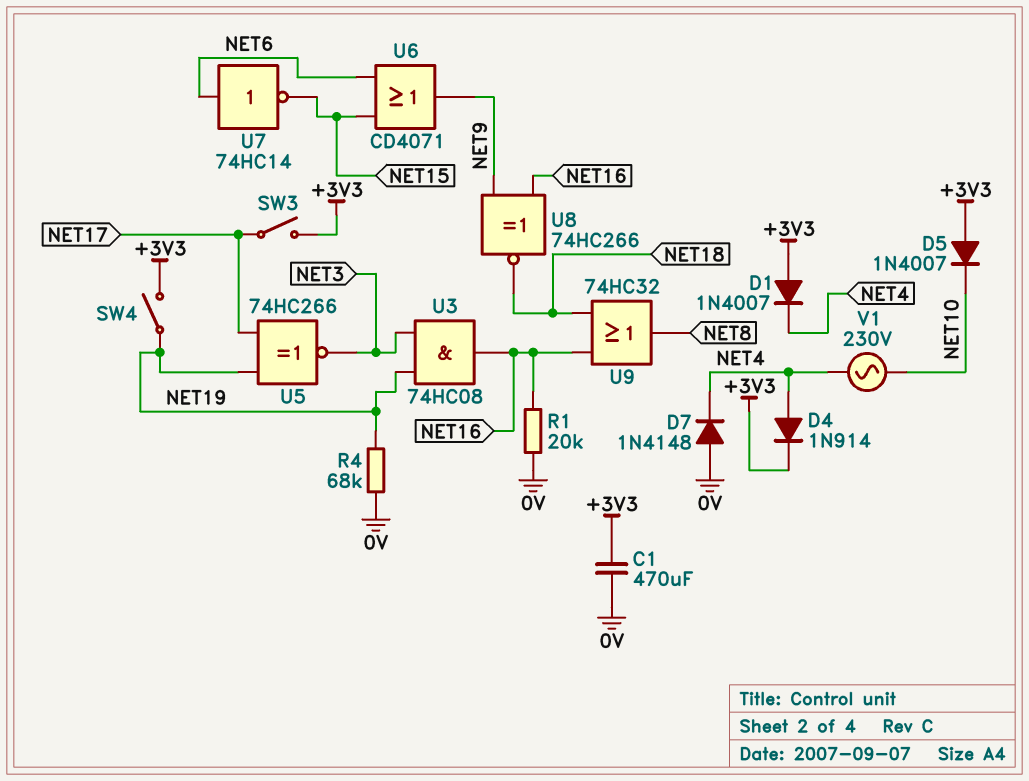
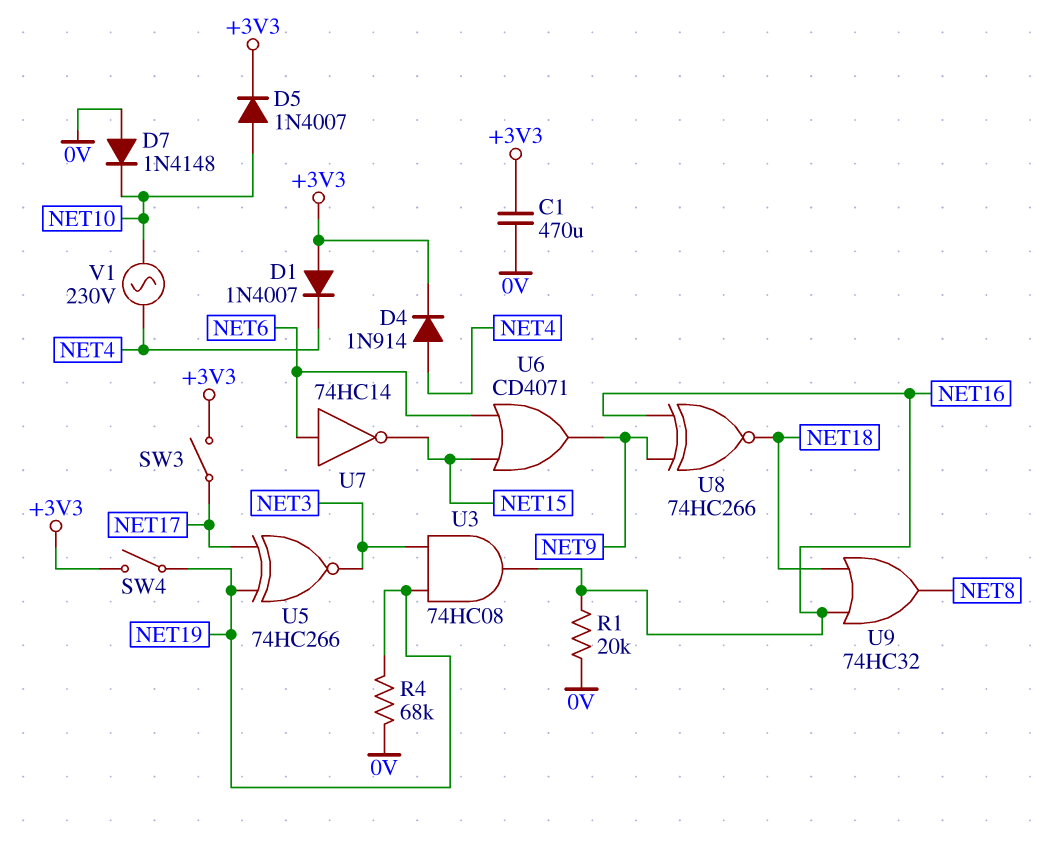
D5: diode 1N4007 (A +3V3, K NET10) -> diode 1N4007 (A NET10, K +3V3)
D7: diode 1N4148 (A 0V, K NET4) -> diode 1N4148 (A 0V, K NET10)

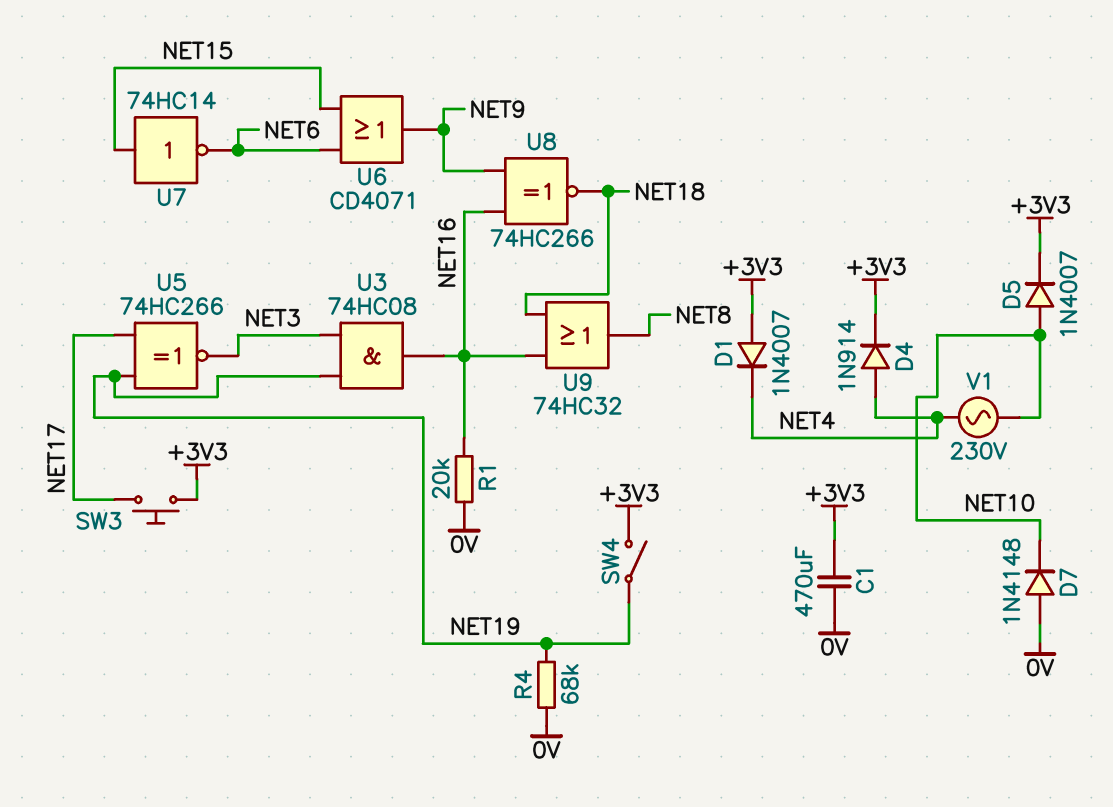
SW3: switch (+3V3, NET17) -> button (+3V3, NET17)
U7: NOT 74HC14 (in NET6, out NET15) -> NOT 74HC14 (in NET15, out NET6)

